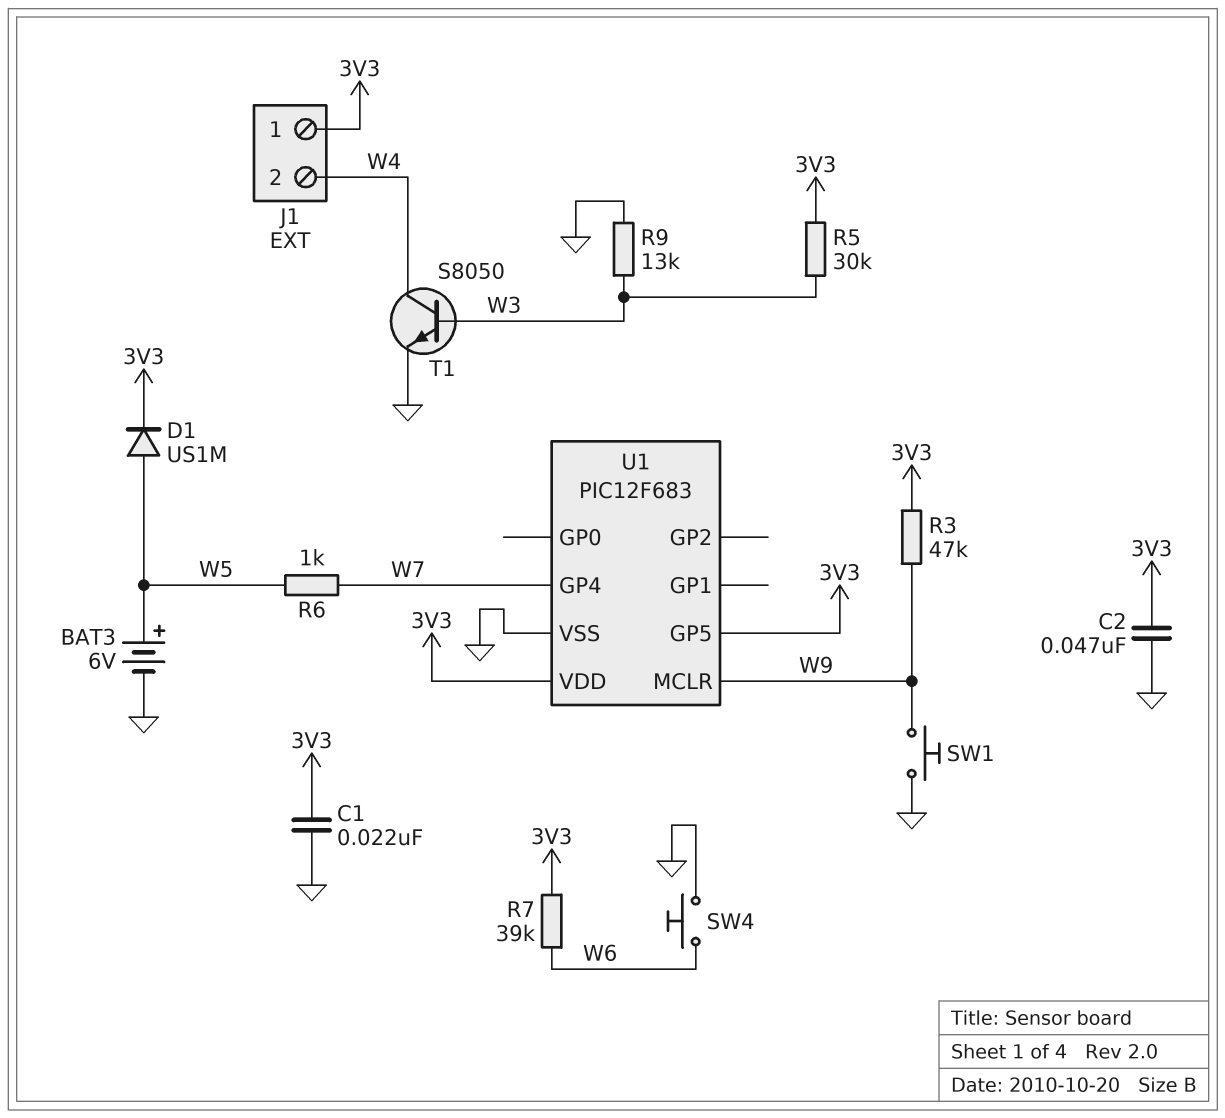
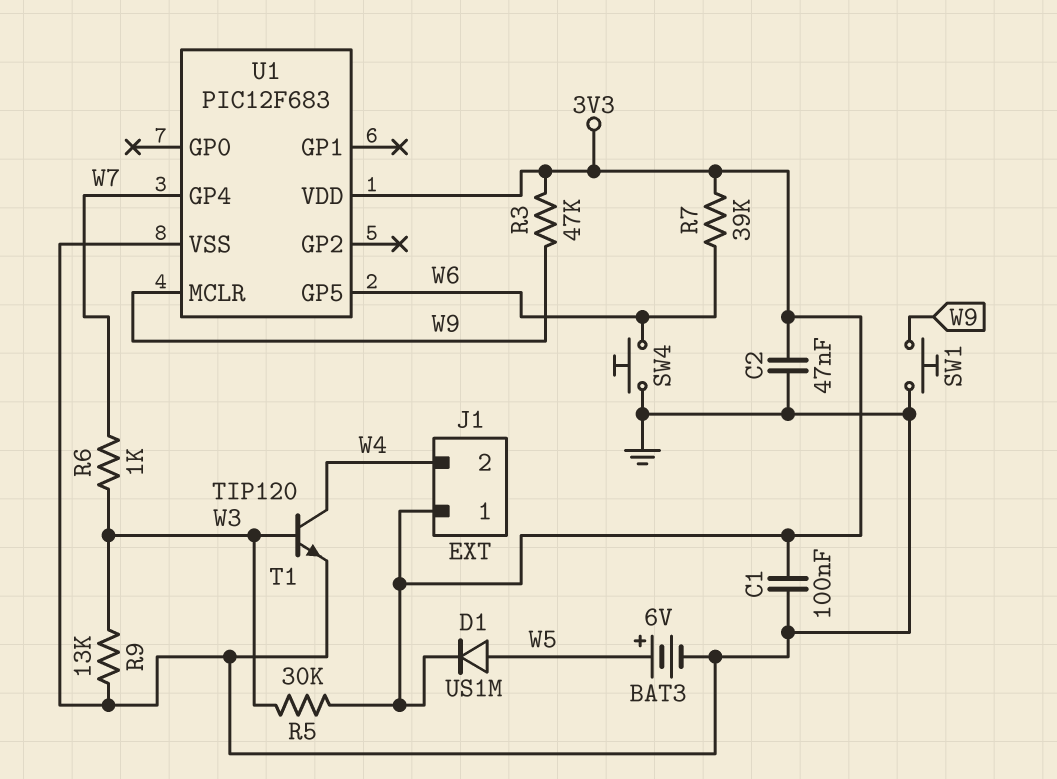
C1: 22nF (3V3, GND) -> 100nF (3V3, GND)
R6: 1k (W5, W7) -> 1k (W3, W7)
T1: NPN S8050 (B W3, C W4, E GND) -> NPN TIP120 (B W3, C W4, E GND)
U1 pin GP5: 3V3 -> W6

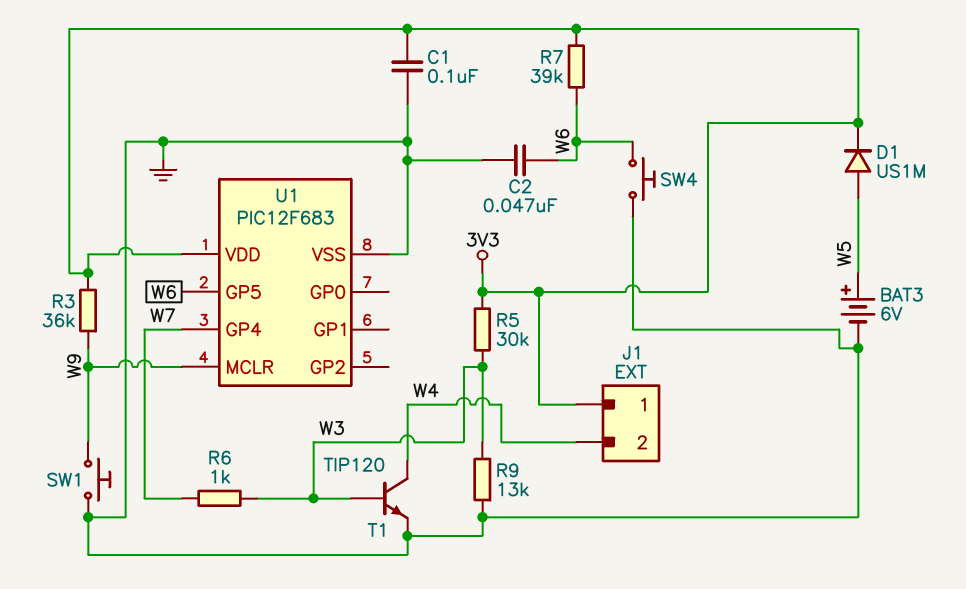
C2: 47nF (3V3, GND) -> 47nF (GND, W6)
R3: 47k (3V3, W9) -> 36k (3V3, W9)

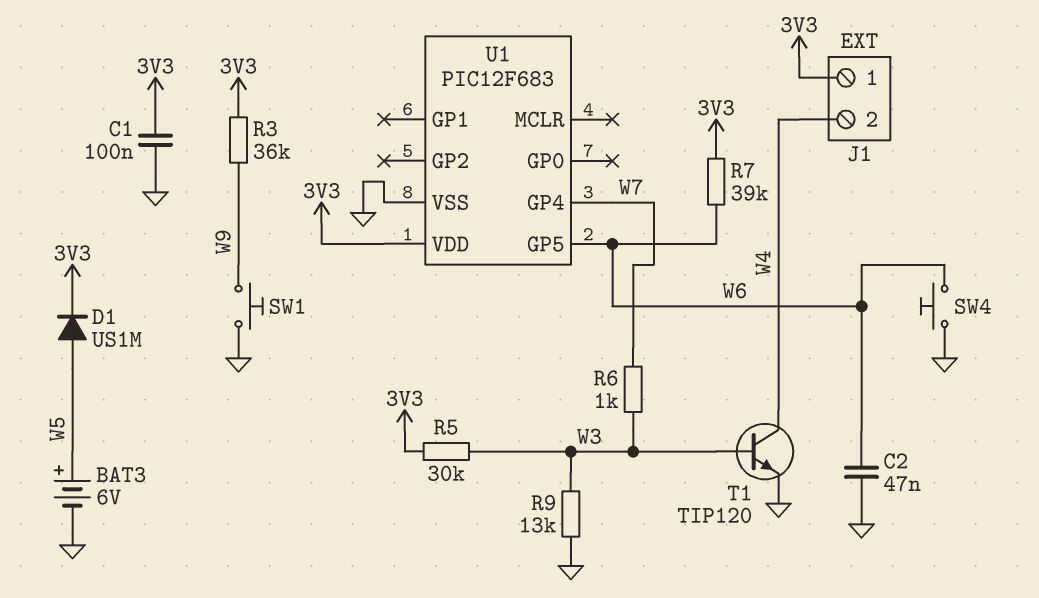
U1 pin MCLR: W9 -> none

